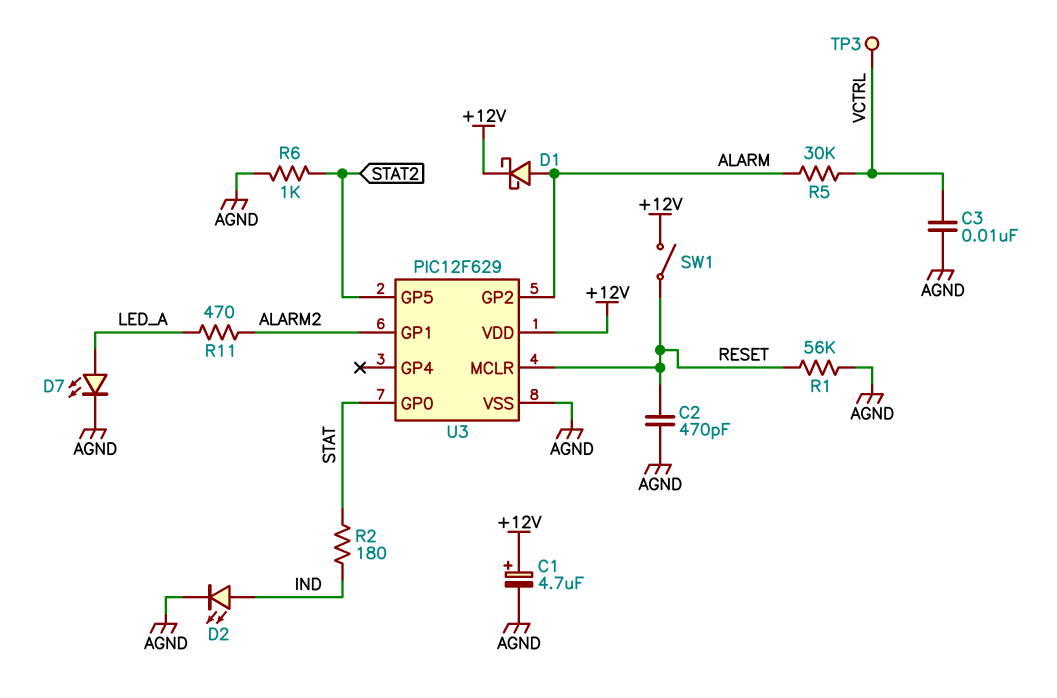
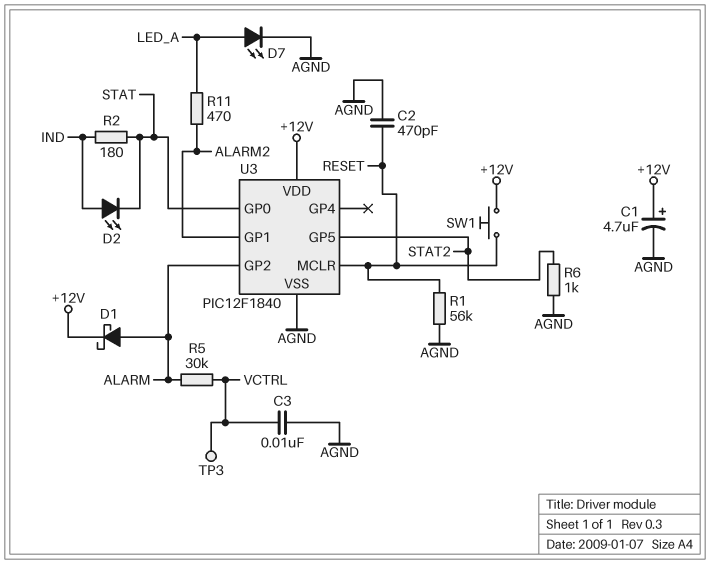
D2: LED (A IND, K AGND) -> LED (A IND, K STAT)
SW1: switch (+12V, RESET) -> button (+12V, RESET)
U3: PIC12F629 -> PIC12F1840

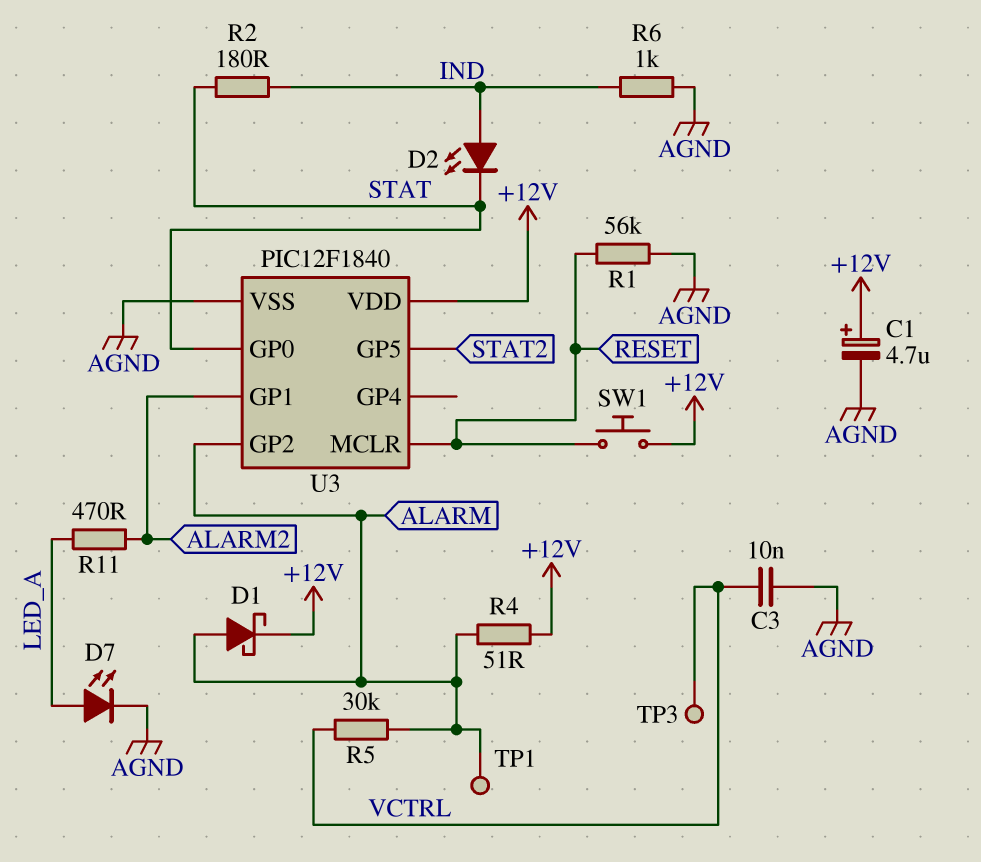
C2: 470pF (AGND, RESET) -> none
R4: none -> 51 (+12V, ALARM)
R6: 1k (AGND, STAT2) -> 1k (AGND, IND)
TP1: none -> test point (ALARM)

